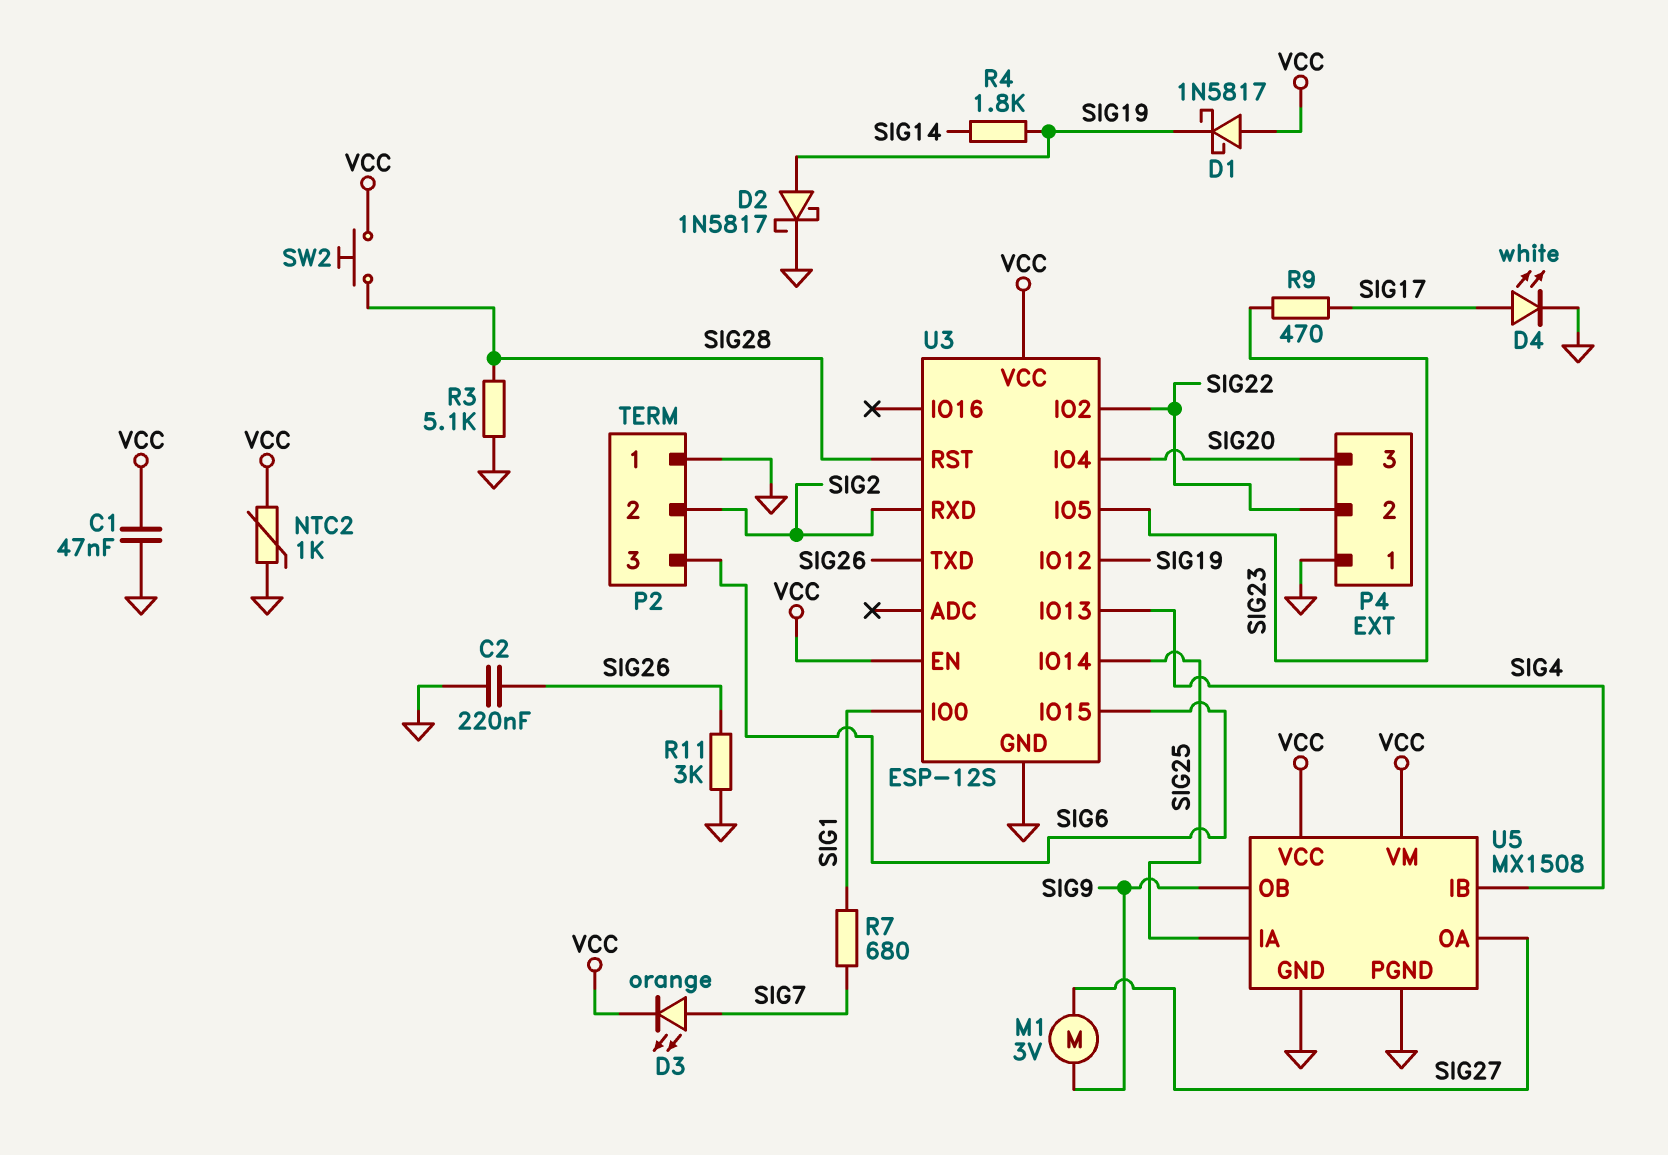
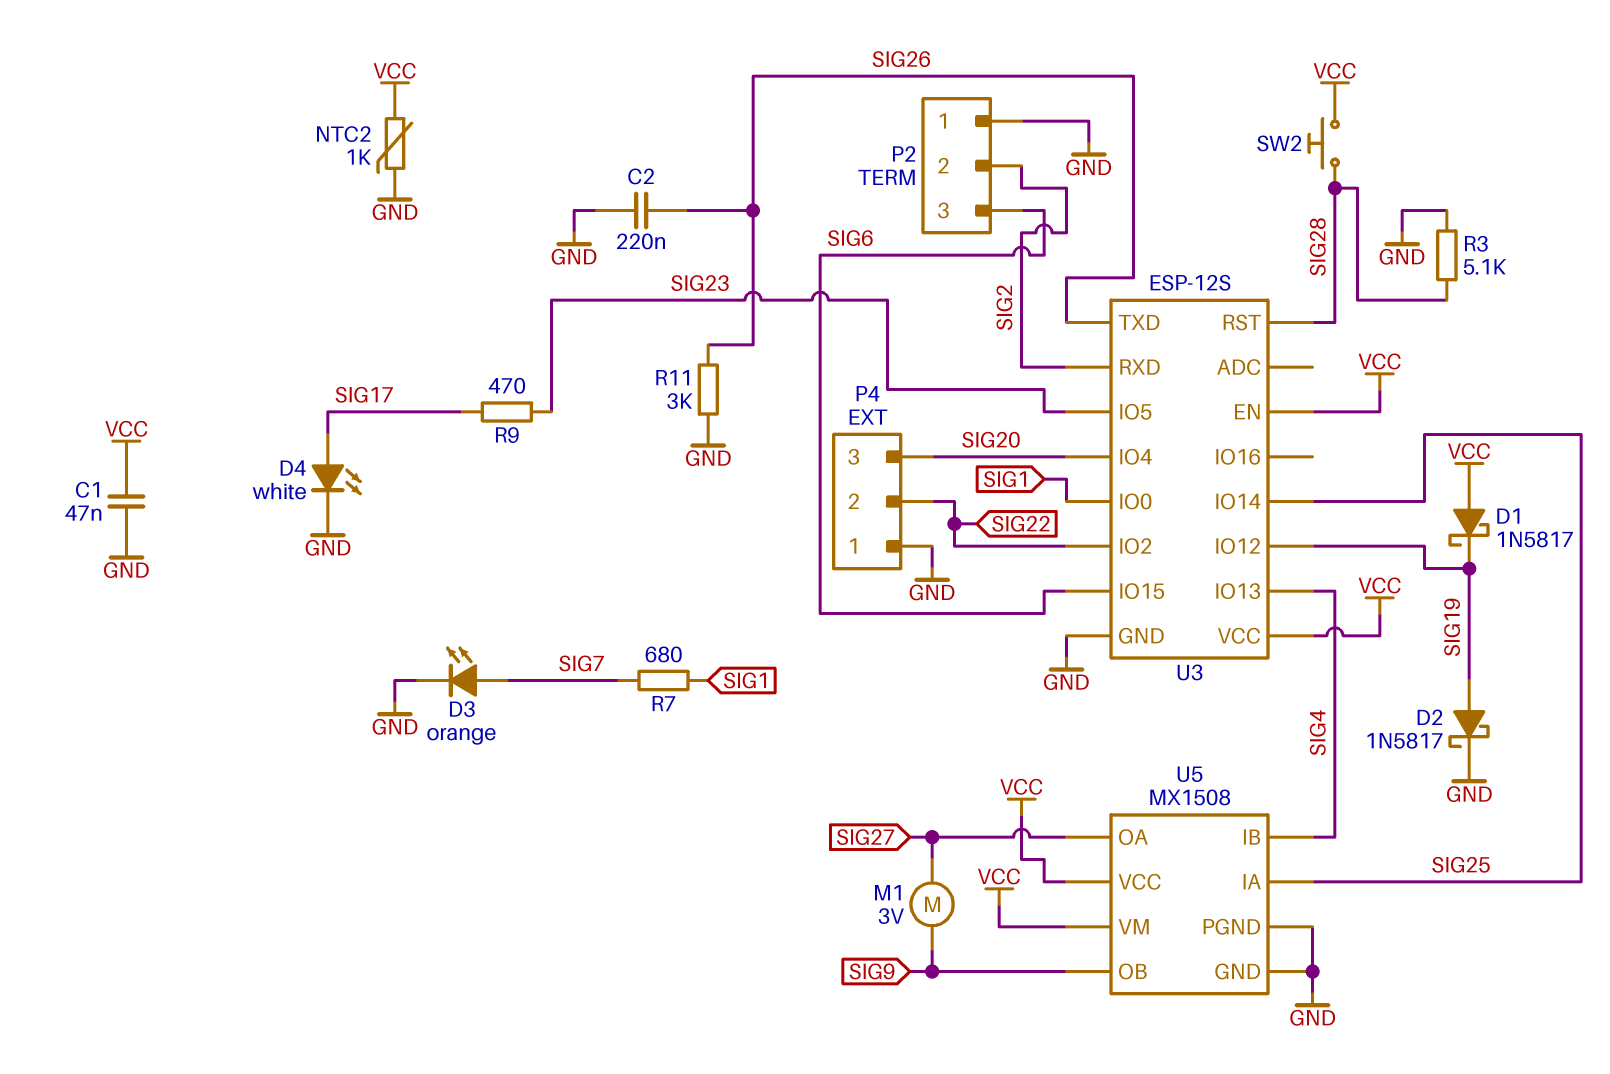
D3: LED orange (A SIG7, K VCC) -> LED orange (A SIG7, K GND)
R4: 1.8k (SIG14, SIG19) -> none

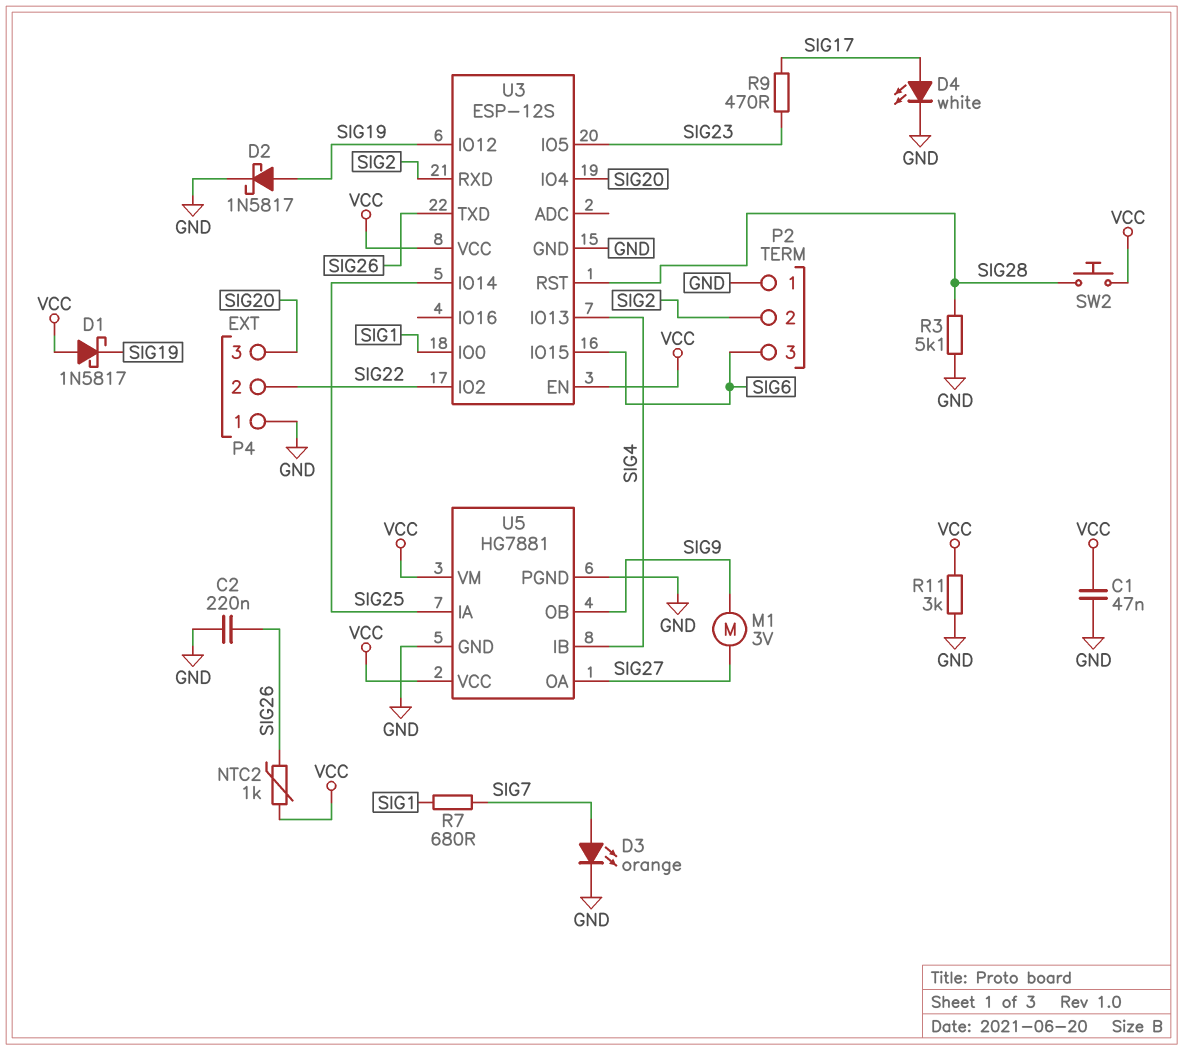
NTC2: 1k (GND, VCC) -> 1k (SIG26, VCC)
R11: 3k (GND, SIG26) -> 3k (GND, VCC)
U5: MX1508 -> HG7881

